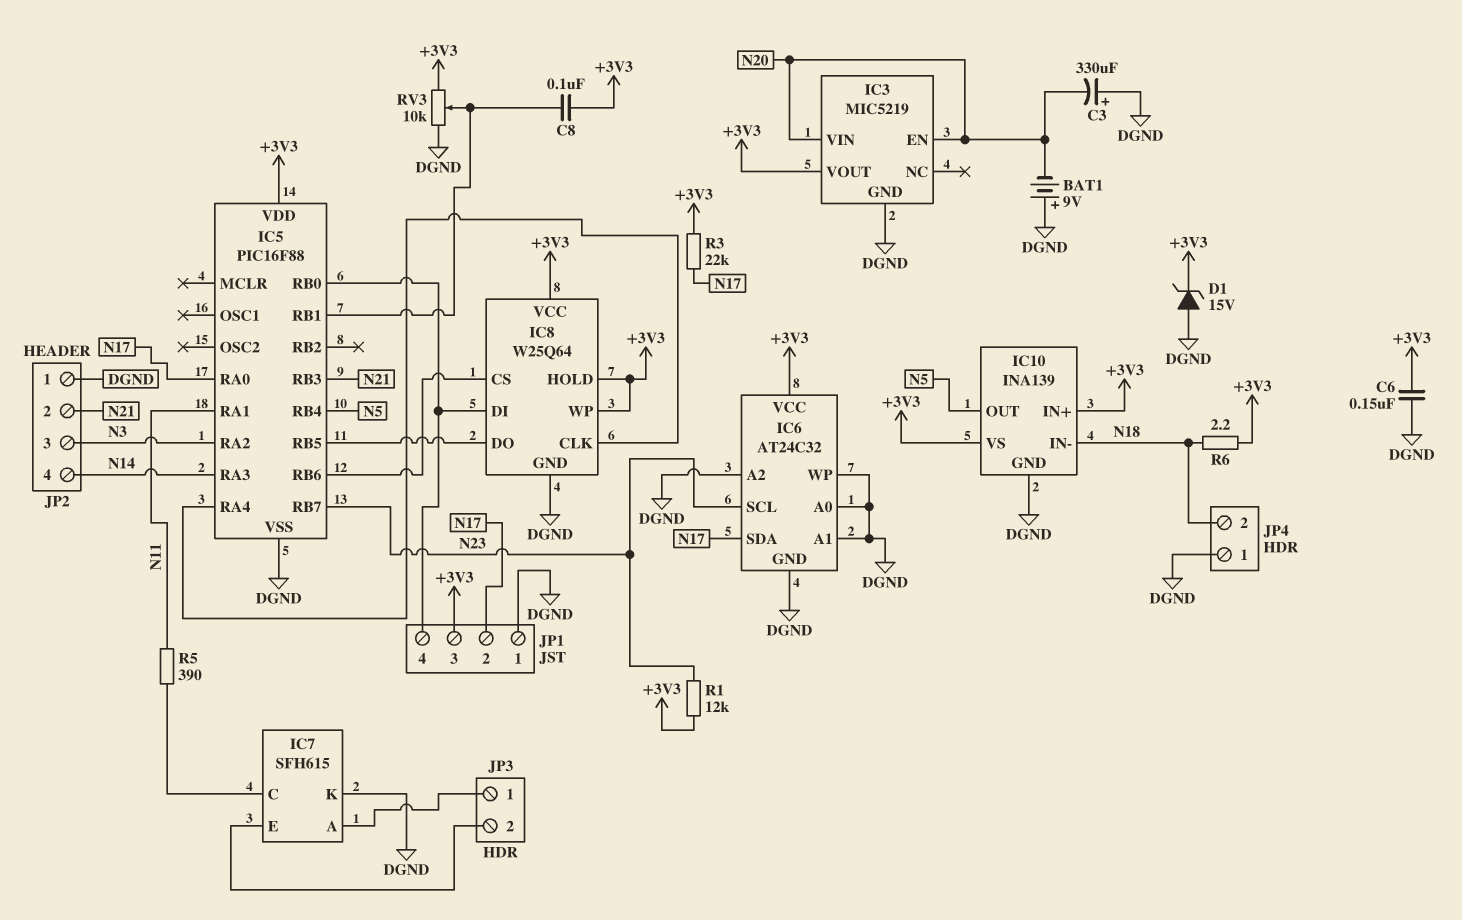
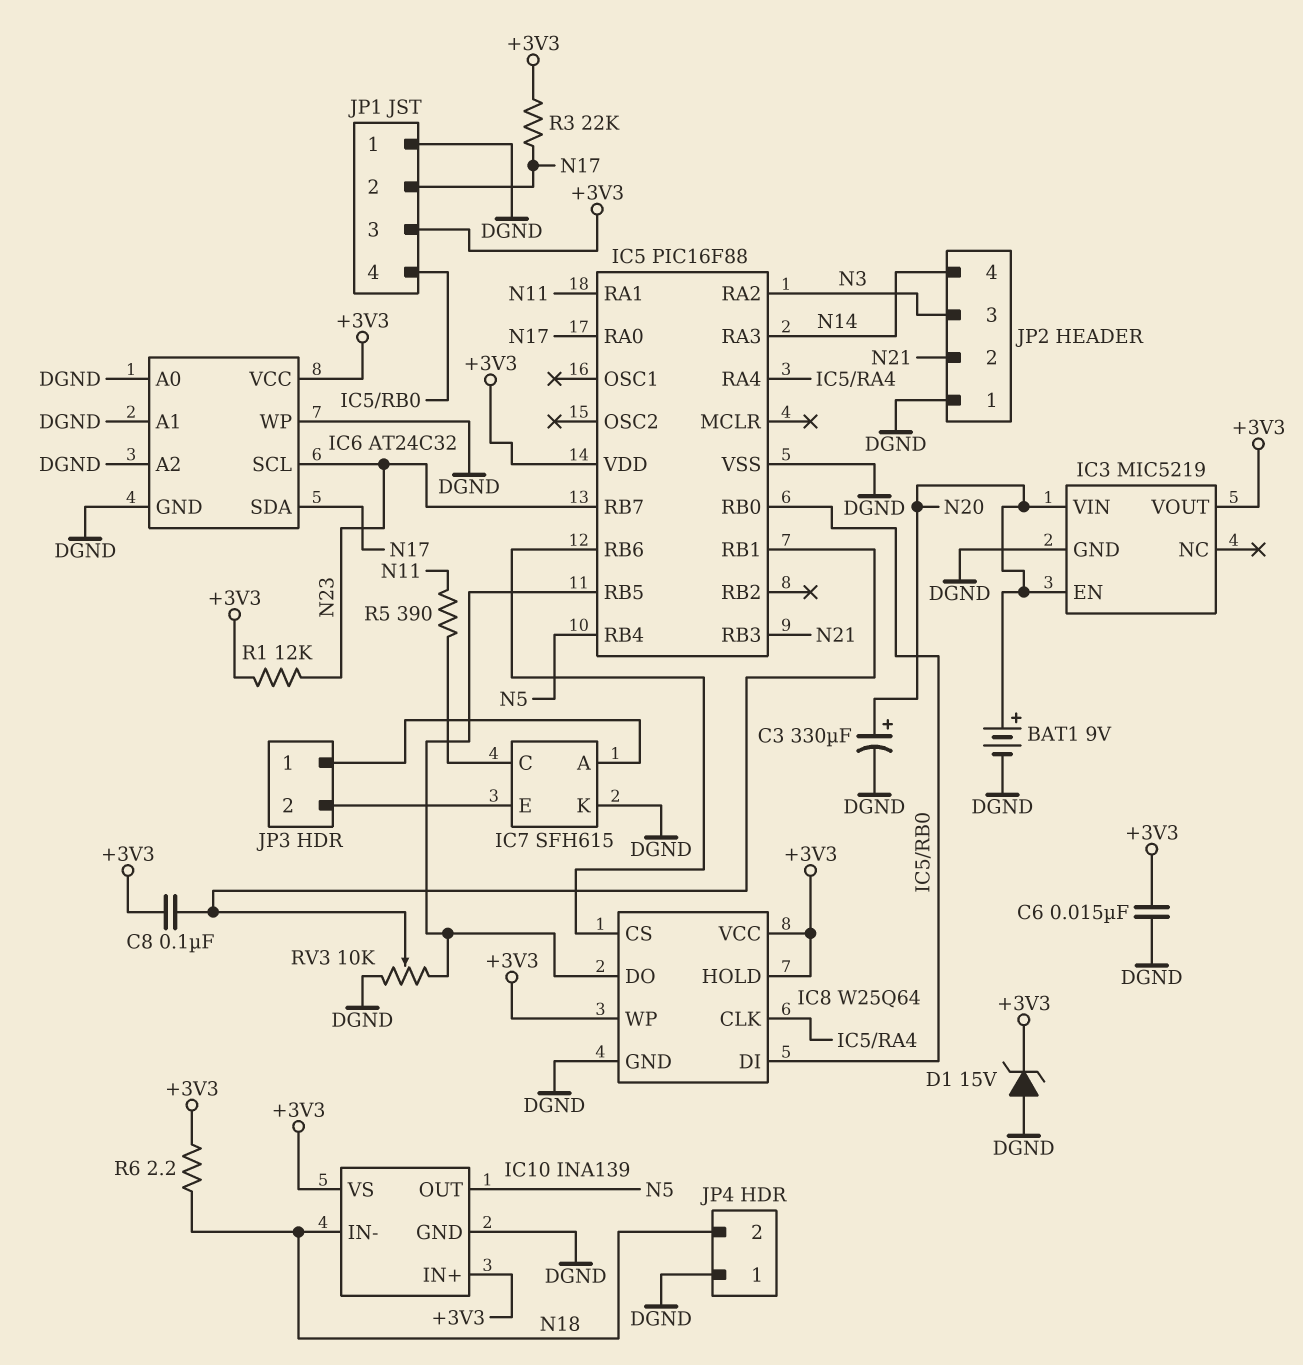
BAT1: 9V (plus DGND, minus N20) -> 9V (plus N20, minus DGND)
C3: 330uF (plus DGND, minus N20) -> 330uF (plus N20, minus DGND)
C6: 150nF (+3V3, DGND) -> 15nF (+3V3, DGND)
RV3: 10k (+3V3, DGND, wiper IC5/RB1) -> 10k (DGND, IC5/RB5, wiper IC5/RB1)

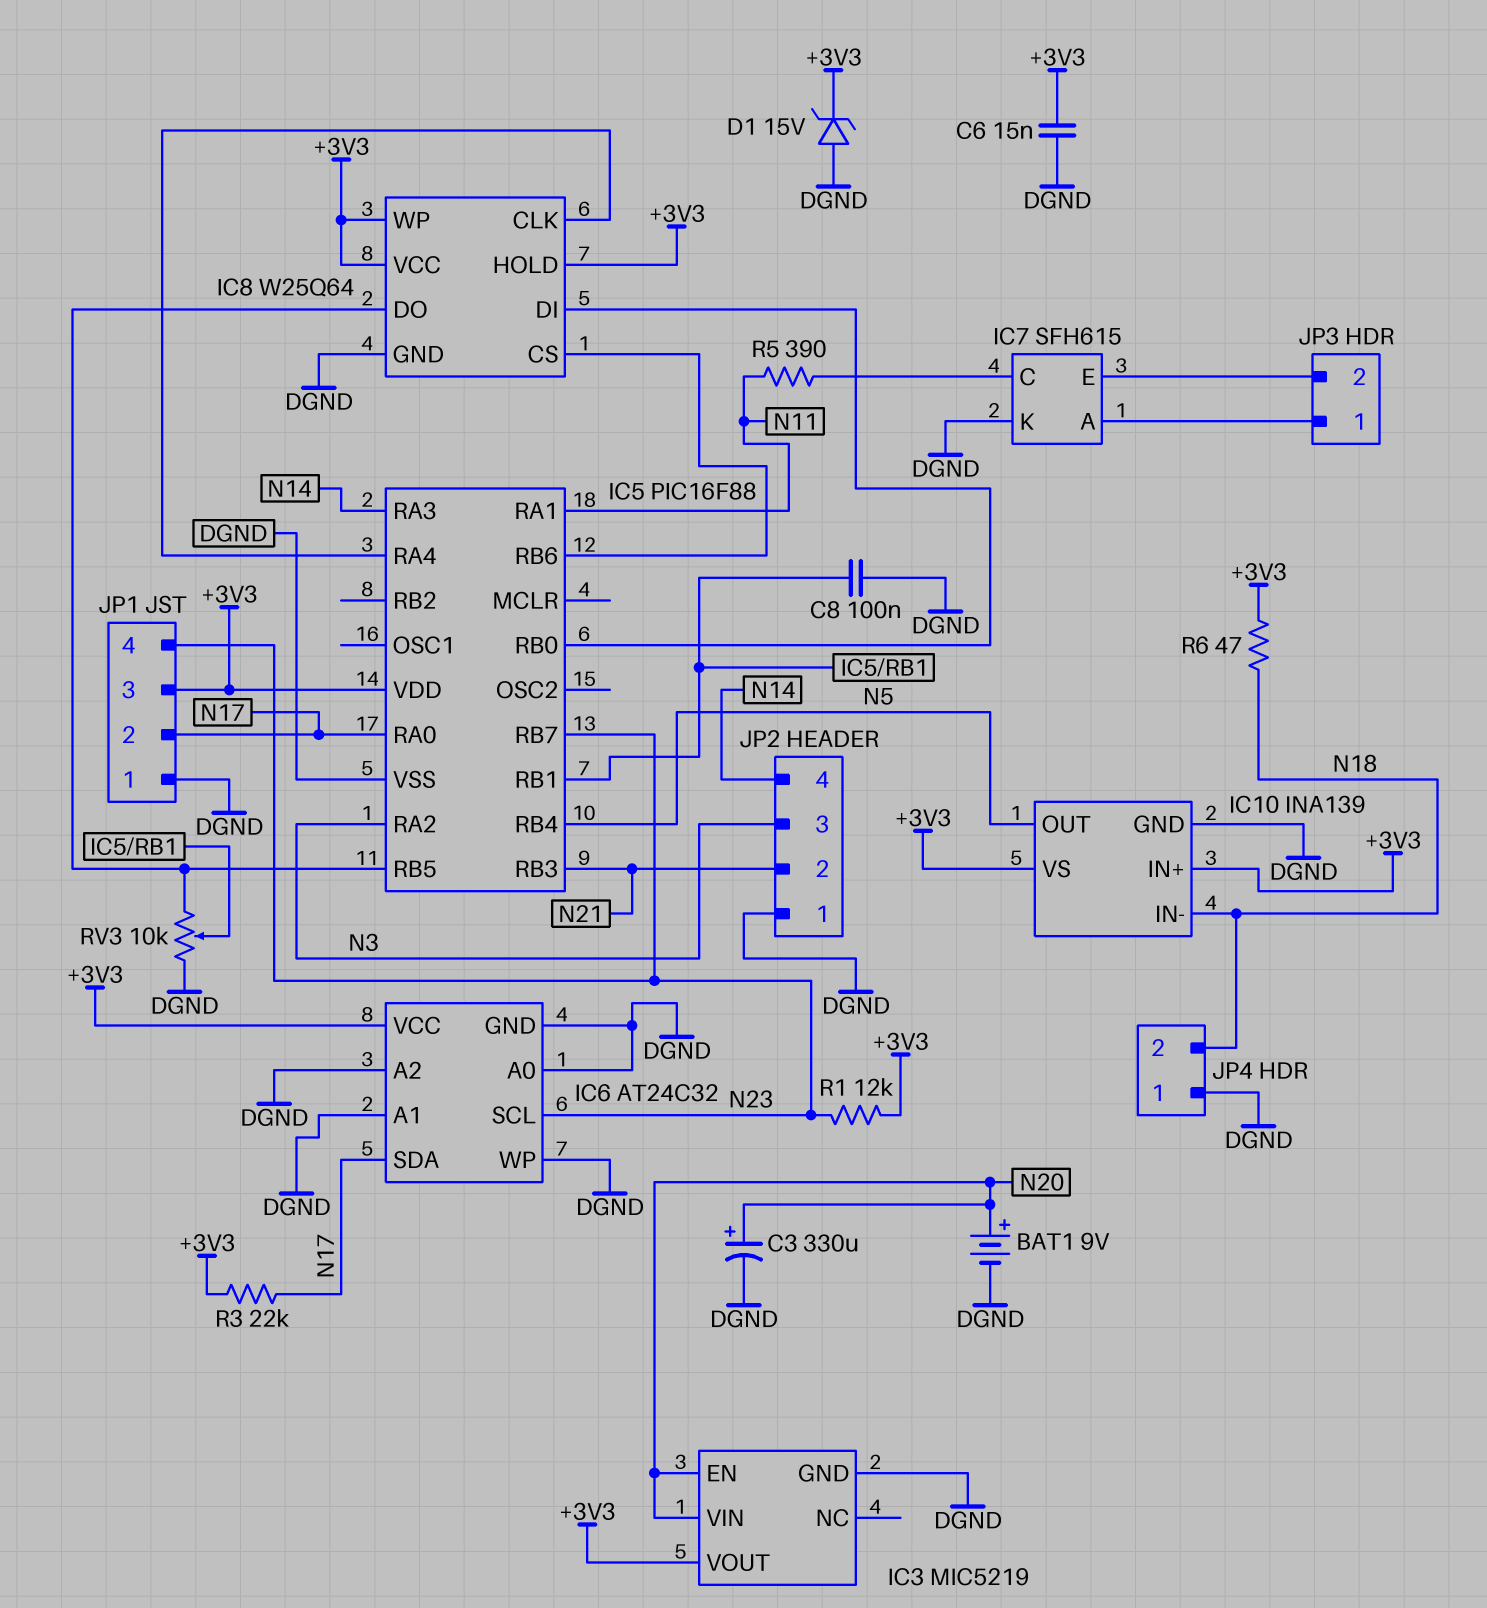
C8: 100nF (+3V3, IC5/RB1) -> 100nF (DGND, IC5/RB1)
JP1 pin 4: IC5/RB0 -> N23
R6: 2.2 (+3V3, N18) -> 47 (+3V3, N18)

